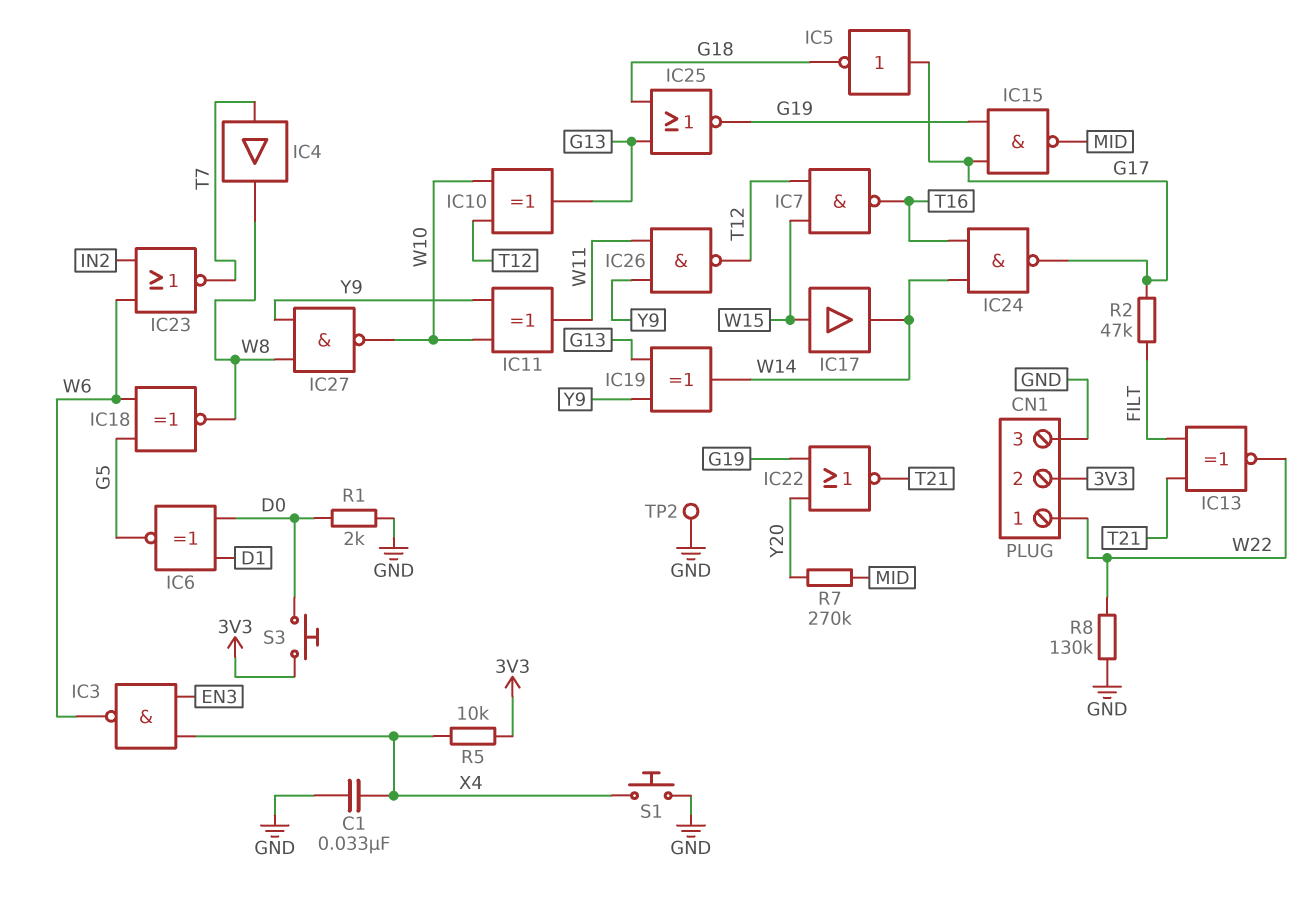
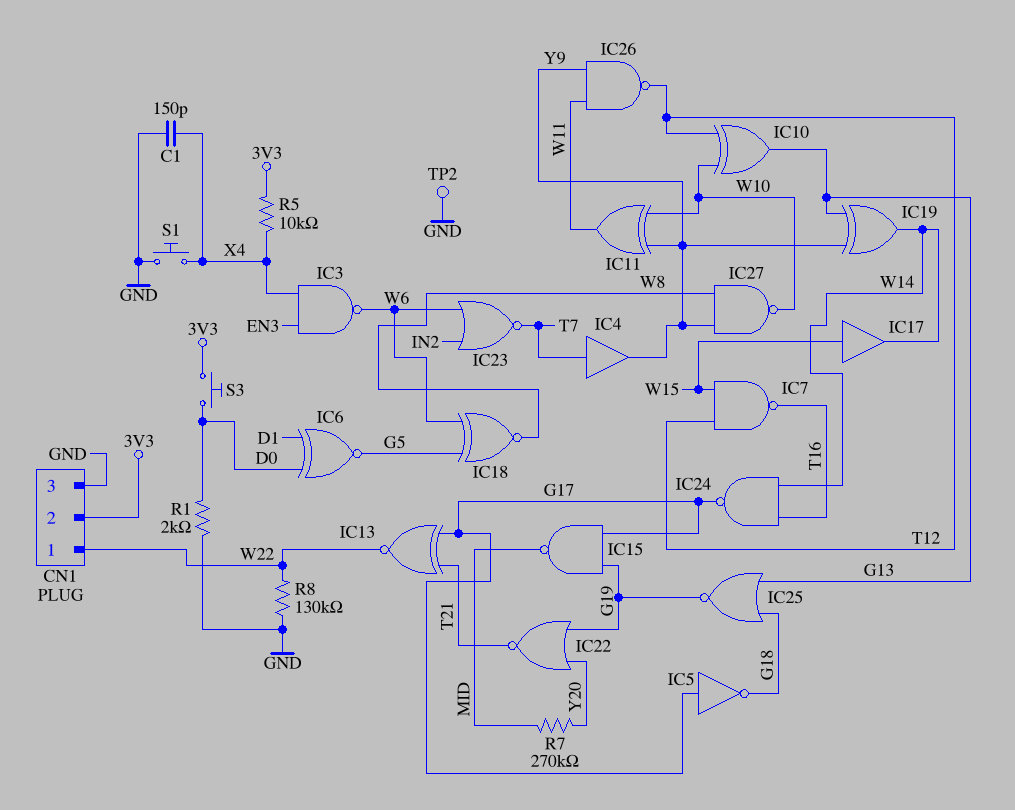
C1: 33nF (GND, X4) -> 150pF (GND, X4)
IC4: buffer (in T7, out W8) -> buffer (in T7, out Y9)
IC13: XNOR (in FILT, in T21, out W22) -> XNOR (in G17, in T21, out W22)
R2: 47k (FILT, G17) -> none

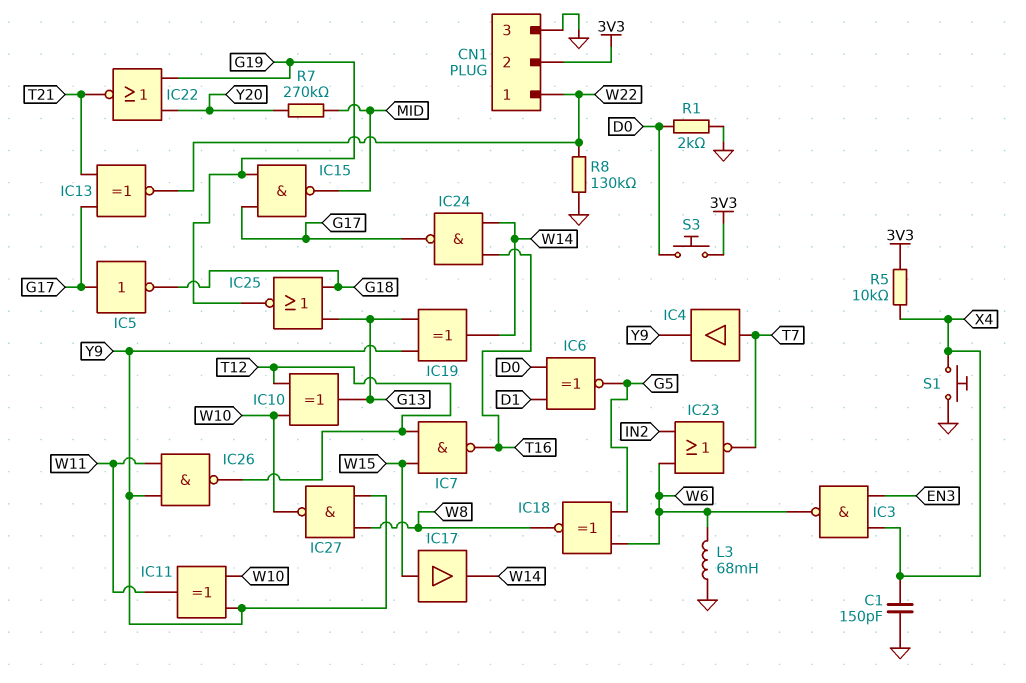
L3: none -> 68mH (GND, W6)
TP2: test point (GND) -> none

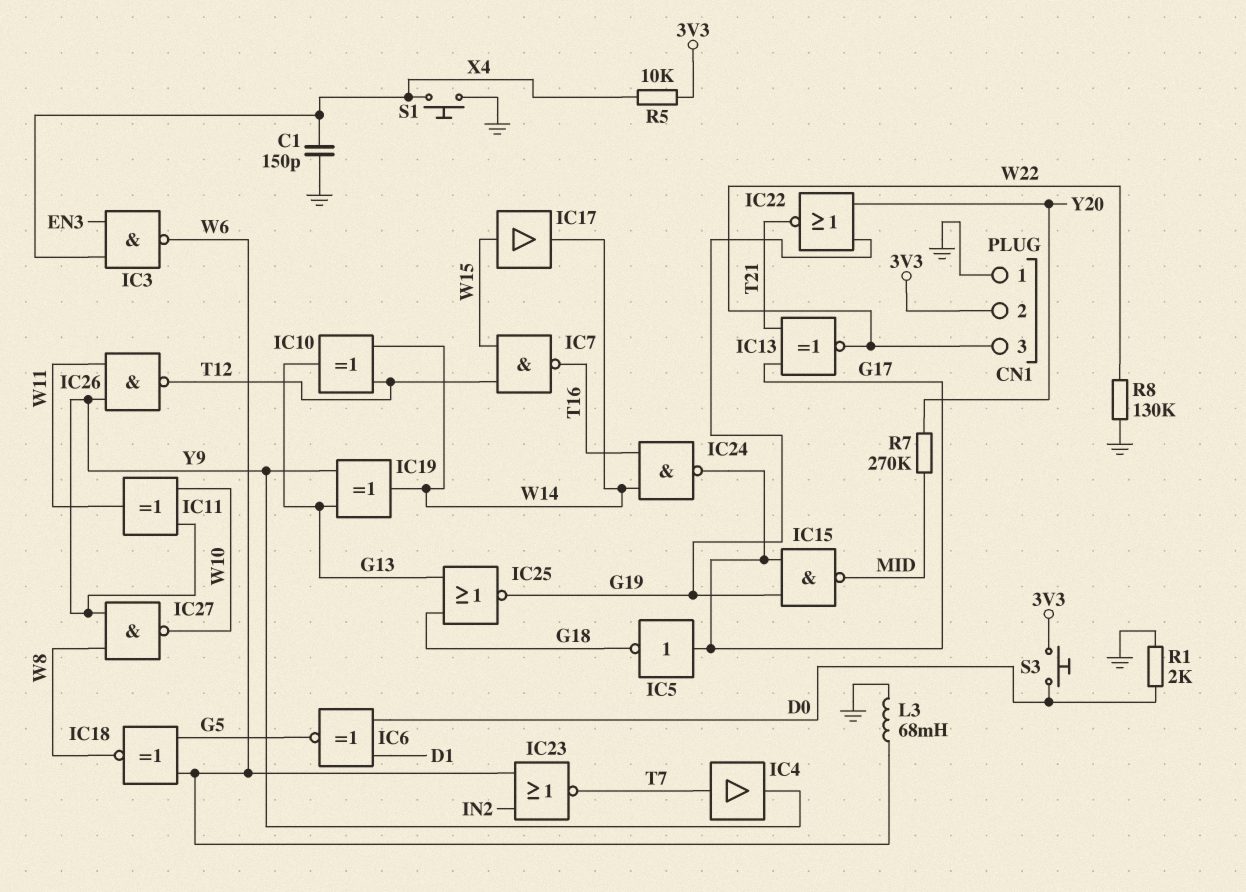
CN1 pin 1: W22 -> GND
CN1 pin 3: GND -> W22
IC10: XOR (in T12, in W10, out G13) -> XOR (in T12, in W14, out G13)

